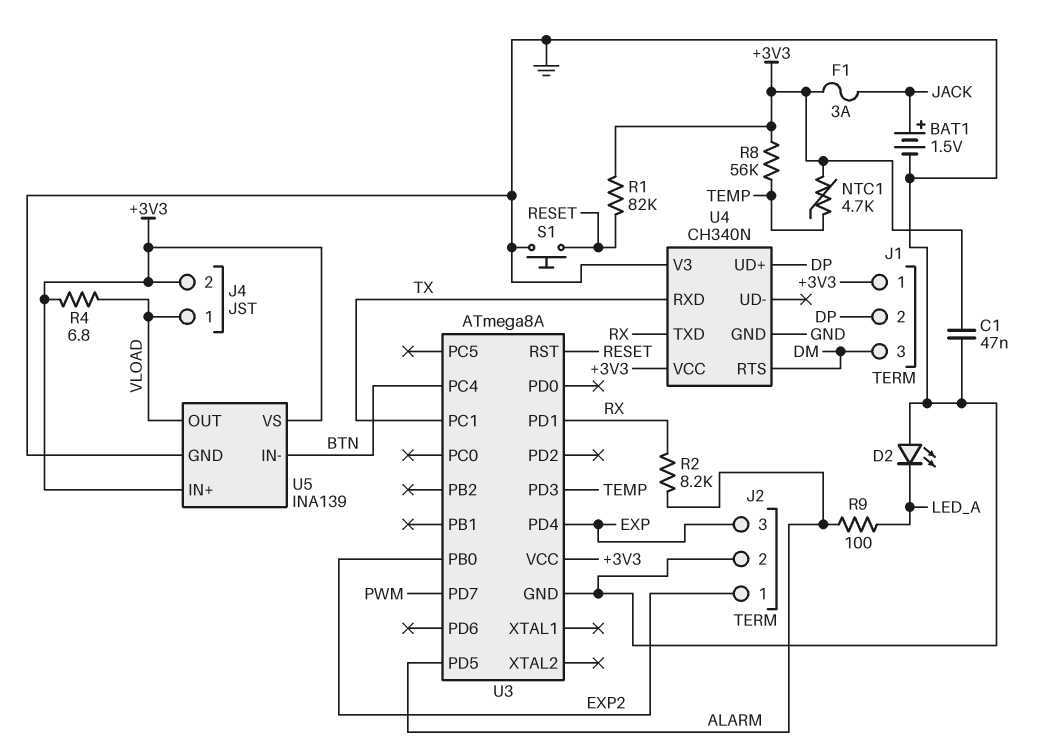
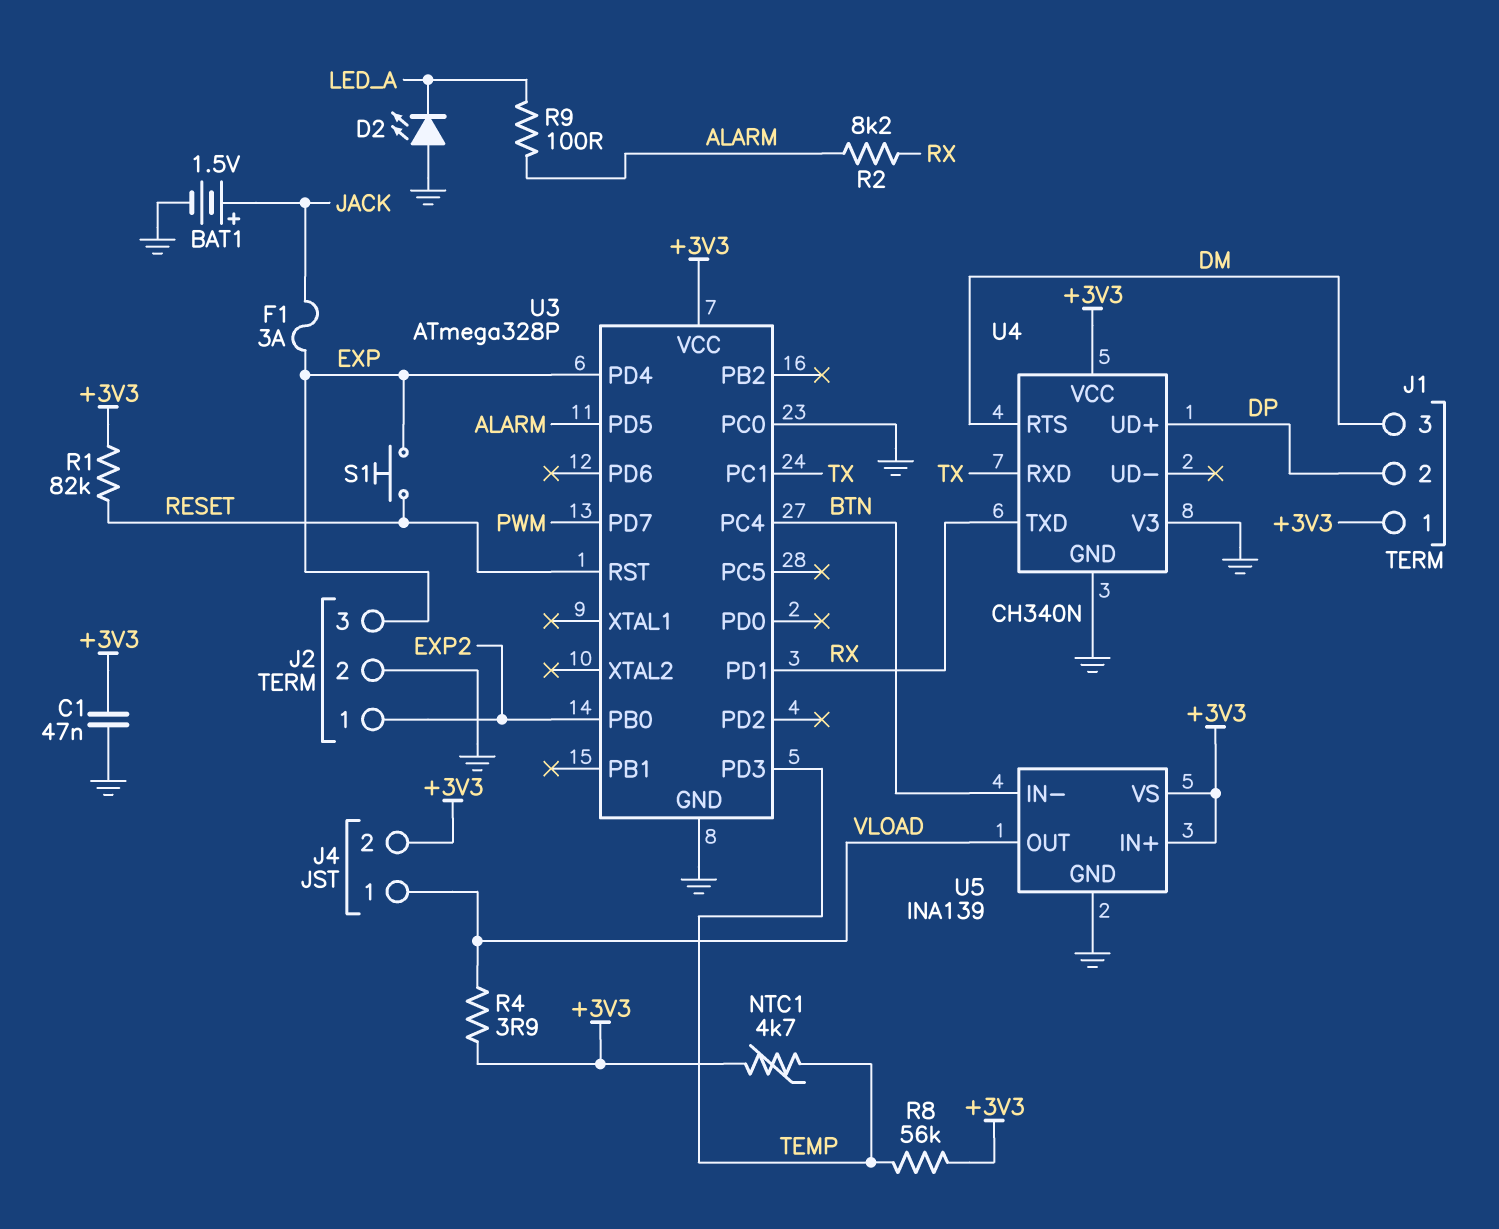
F1: 3A (+3V3, JACK) -> 3A (EXP, JACK)
R4: 6.8 (+3V3, VLOAD) -> 3.9 (+3V3, VLOAD)
S1: button (GND, RESET) -> button (EXP, RESET)
U3: ATmega8A -> ATmega328P
U3 pin PC0: none -> GND

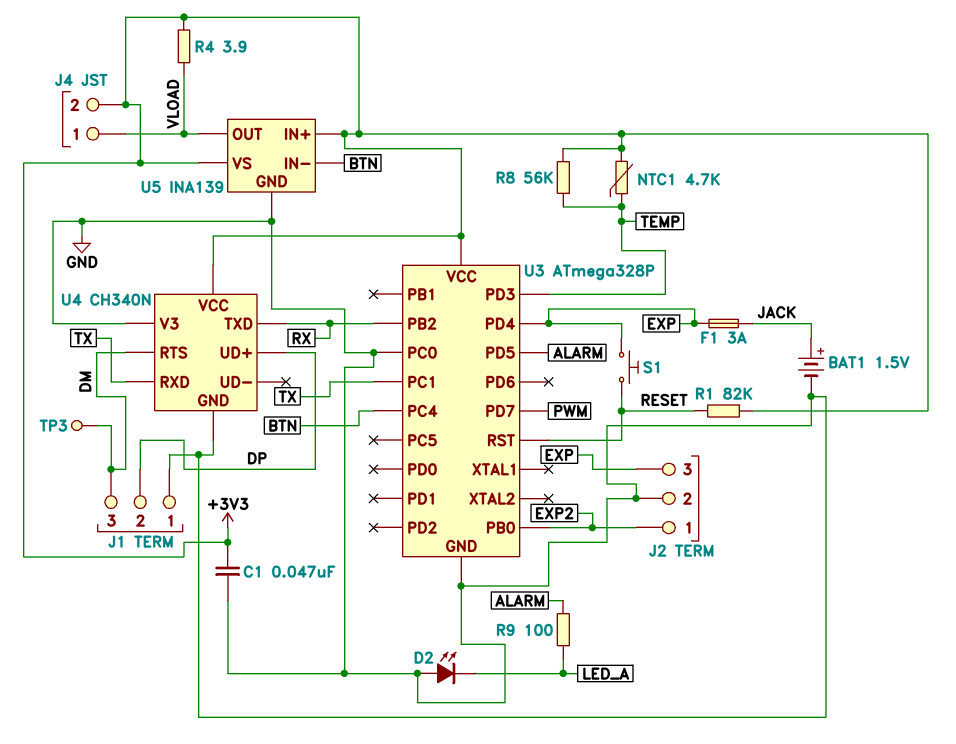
J1 pin 1: +3V3 -> GND
R2: 8.2k (ALARM, RX) -> none
TP3: none -> test point (DM)
U3 pin PB2: none -> RX
U3 pin PD1: RX -> none

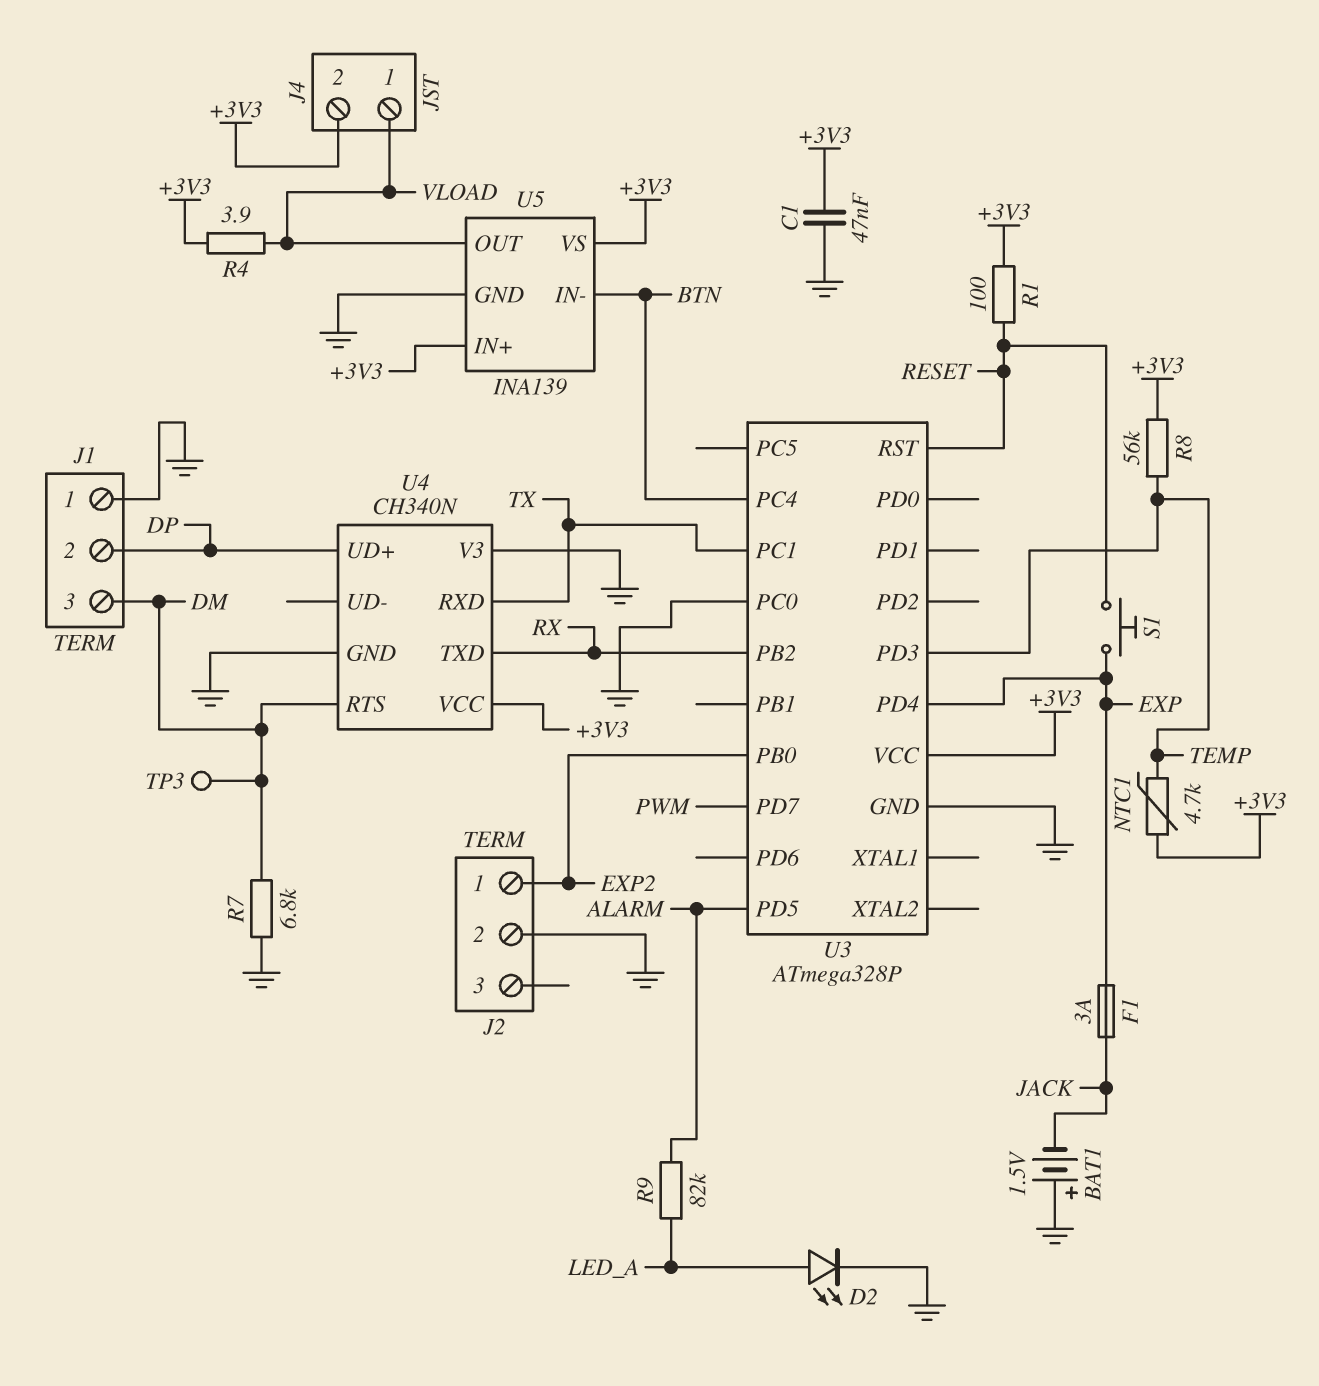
BAT1: 1.5V (plus JACK, minus GND) -> 1.5V (plus GND, minus JACK)
D2: LED (A GND, K LED_A) -> LED (A LED_A, K GND)
J2 pin 3: EXP -> none
R1: 82k (+3V3, RESET) -> 100 (+3V3, RESET)
R7: none -> 6.8k (DM, GND)
R9: 100 (ALARM, LED_A) -> 82k (ALARM, LED_A)

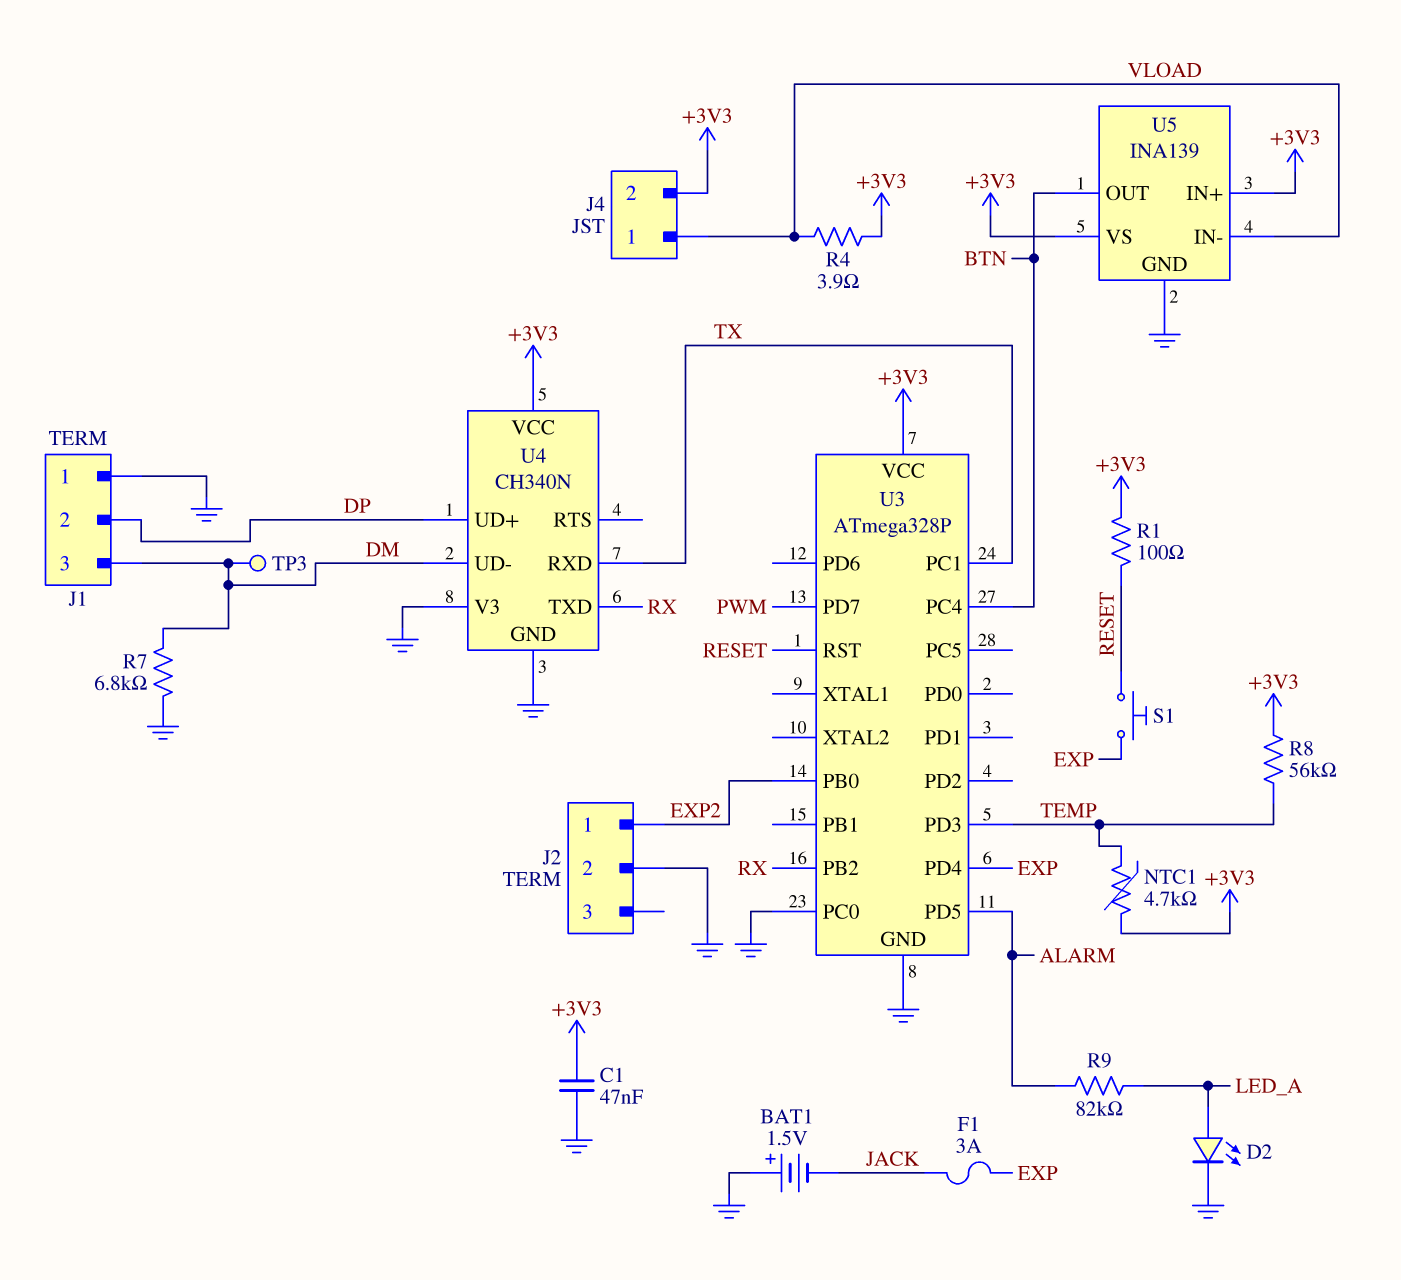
U4 pin RTS: DM -> none
U4 pin UD-: none -> DM
U5 pin IN-: BTN -> VLOAD
U5 pin OUT: VLOAD -> BTN

